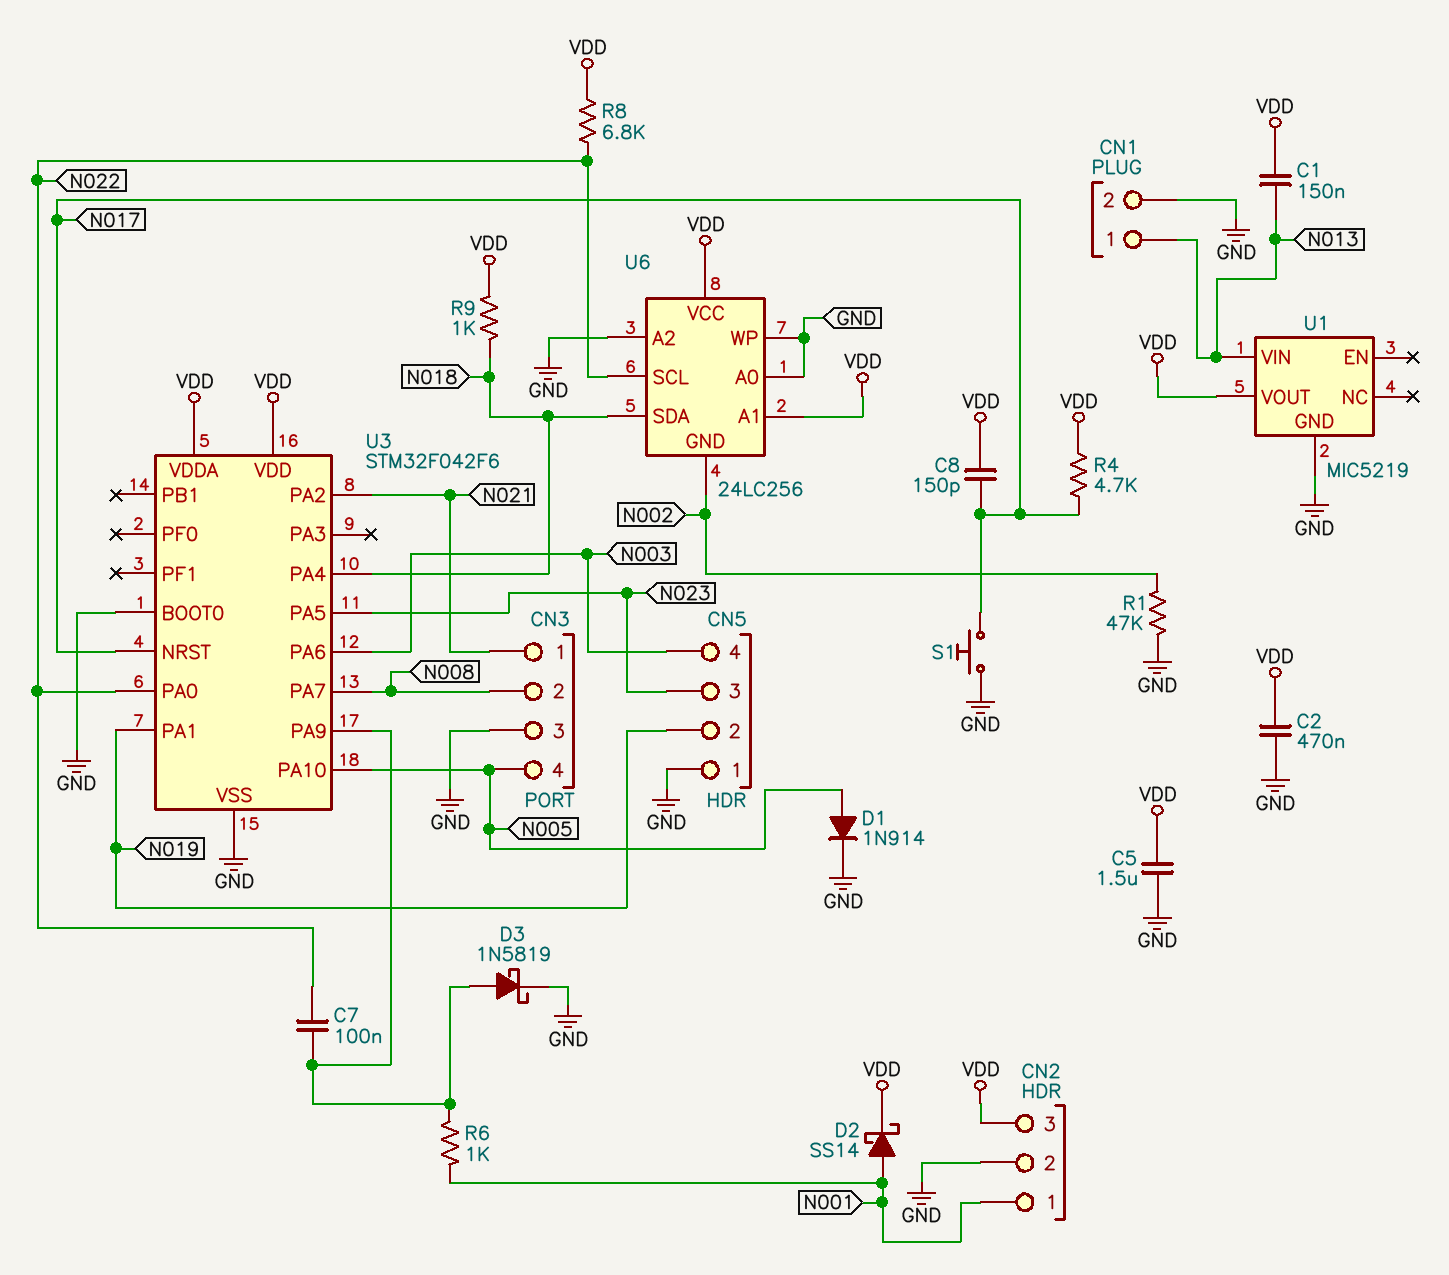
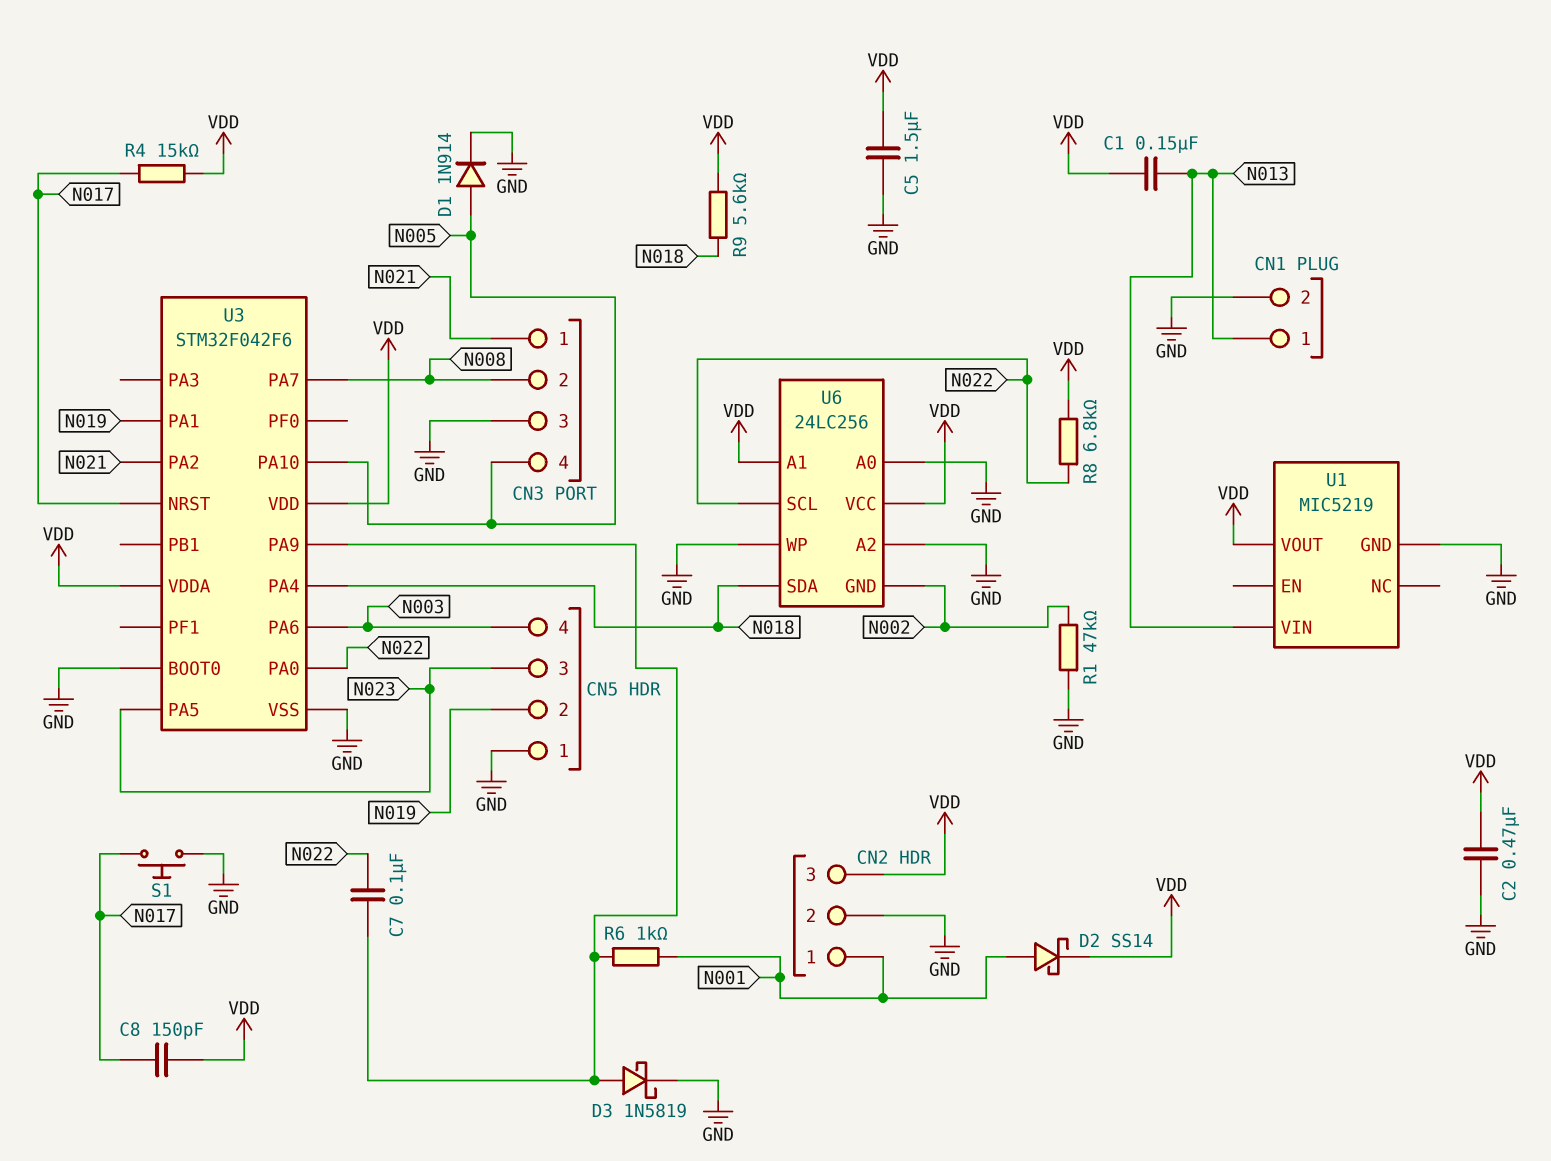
R4: 4.7k (N017, VDD) -> 15k (N017, VDD)
R9: 1k (N018, VDD) -> 5.6k (N018, VDD)

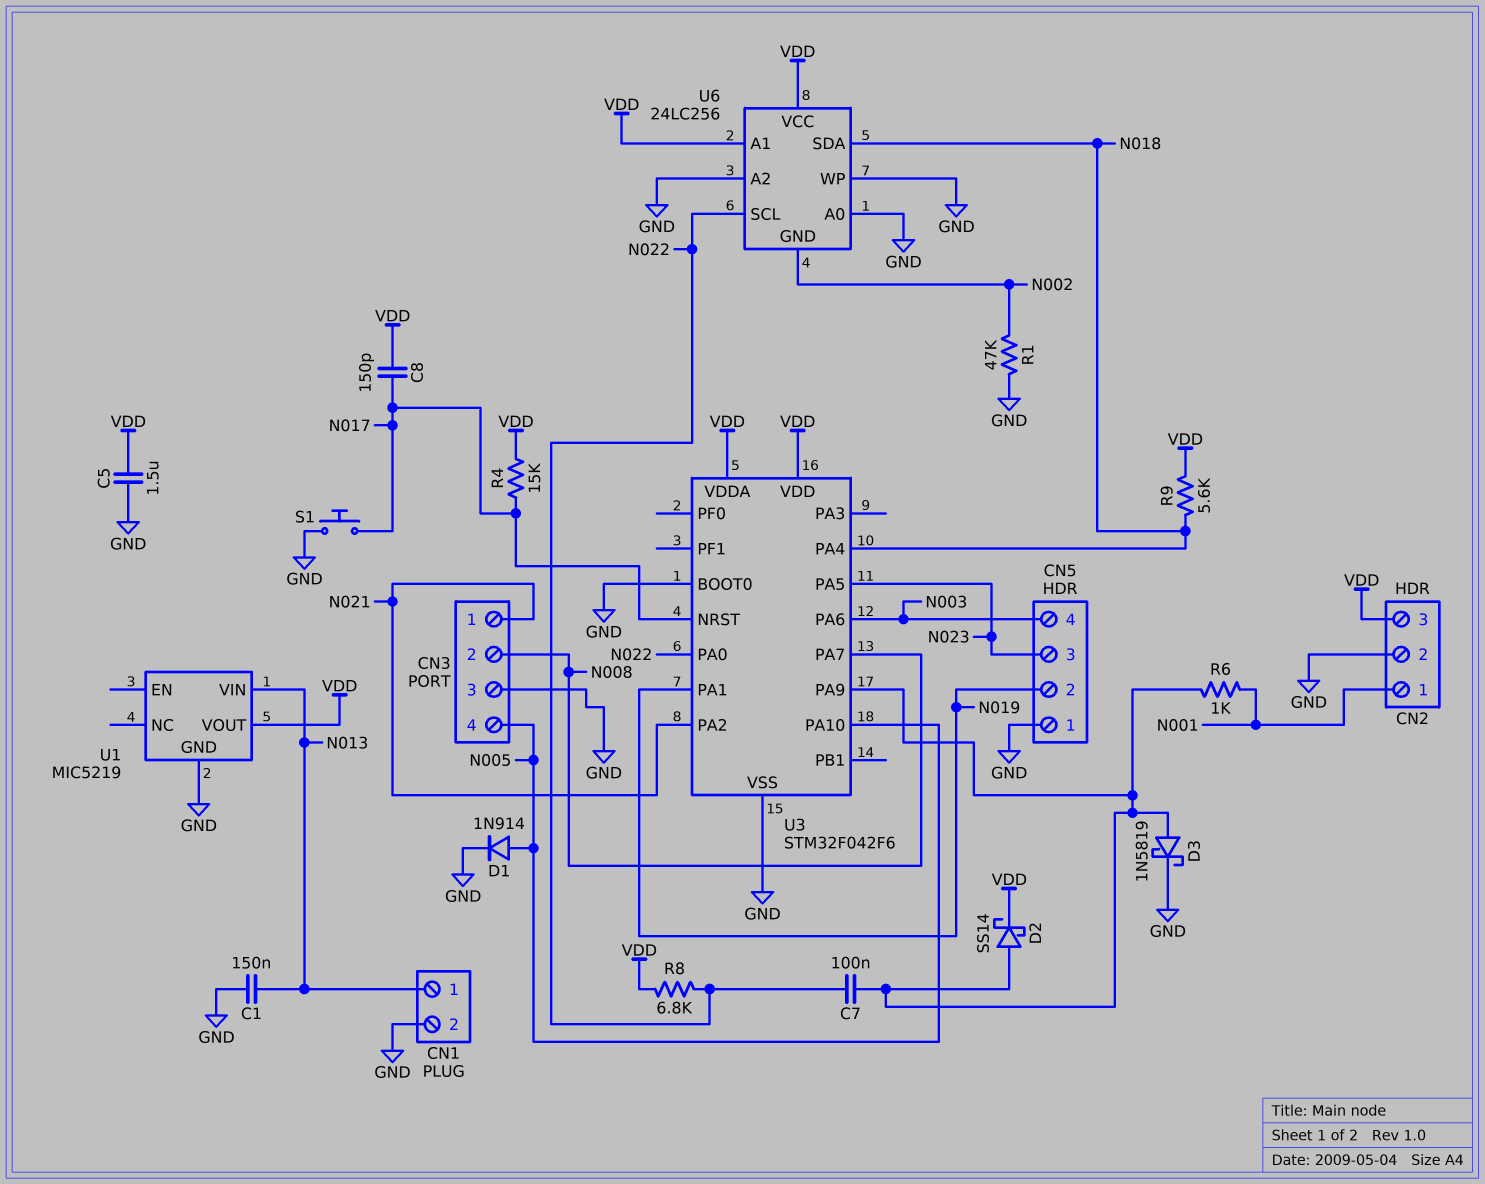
C1: 150nF (N013, VDD) -> 150nF (GND, N013)
C2: 470nF (GND, VDD) -> none
D2: schottky SS14 (A N001, K VDD) -> schottky SS14 (A U3/PA9, K VDD)

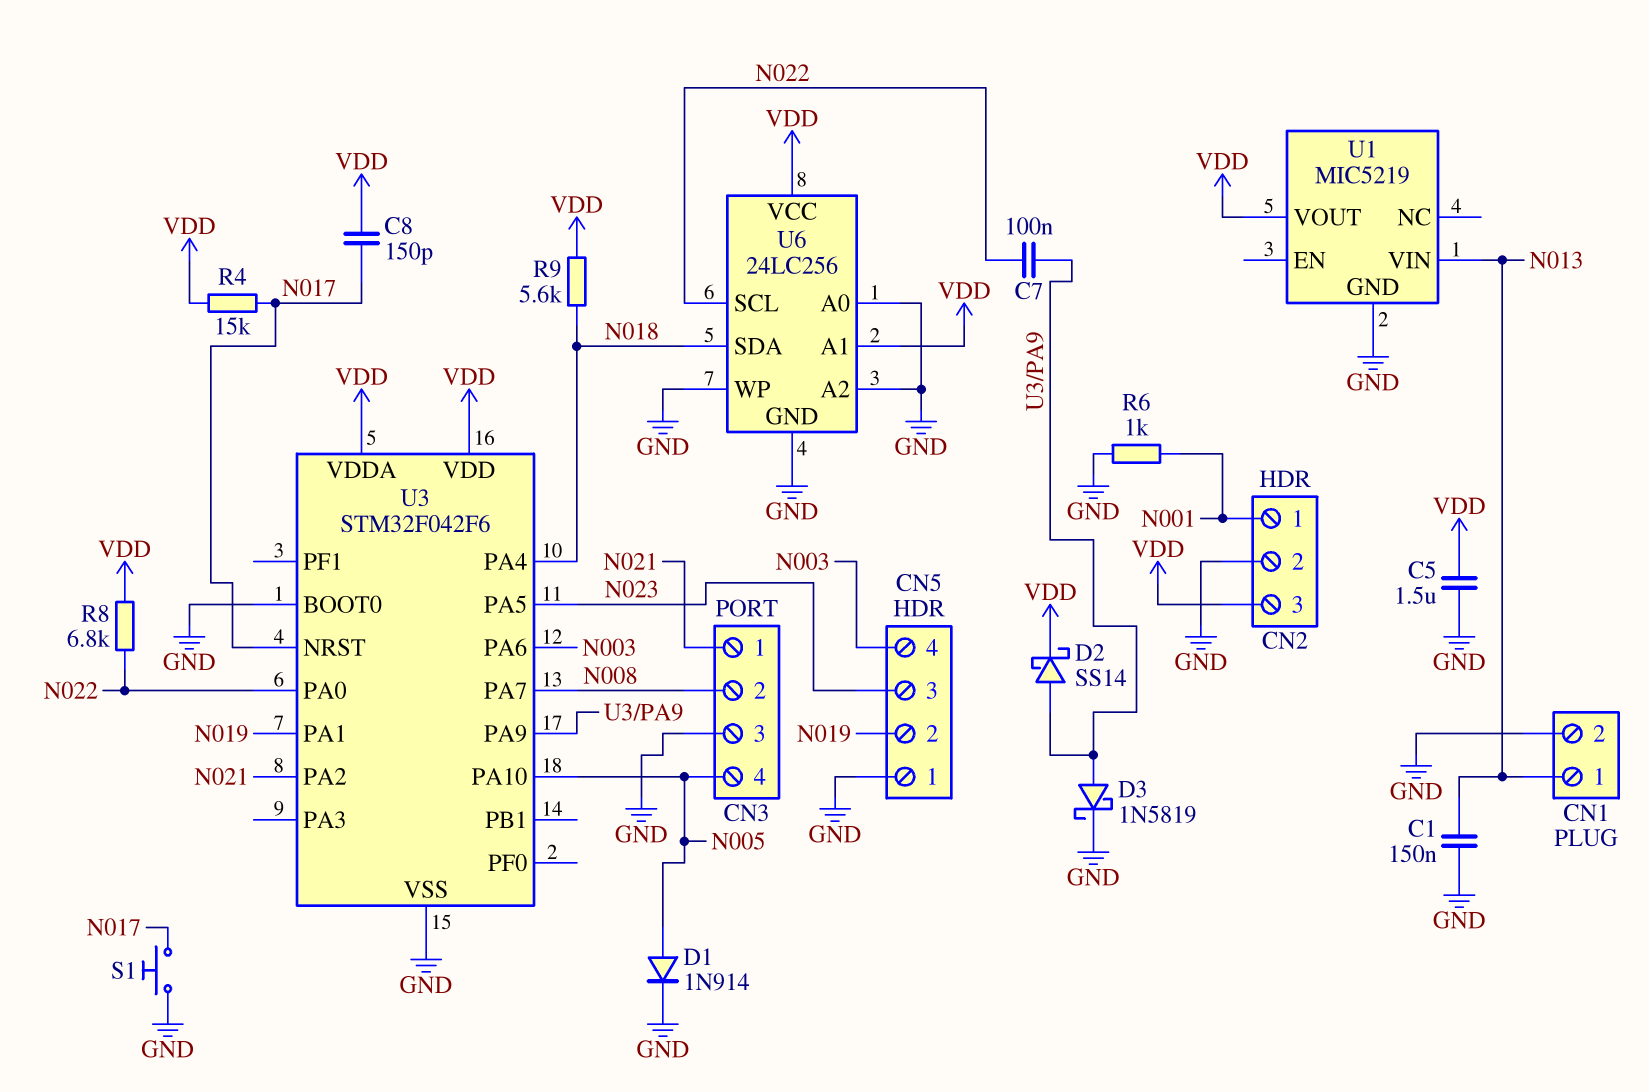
R1: 47k (GND, N002) -> none
R6: 1k (N001, U3/PA9) -> 1k (GND, N001)
U6 pin GND: N002 -> GND

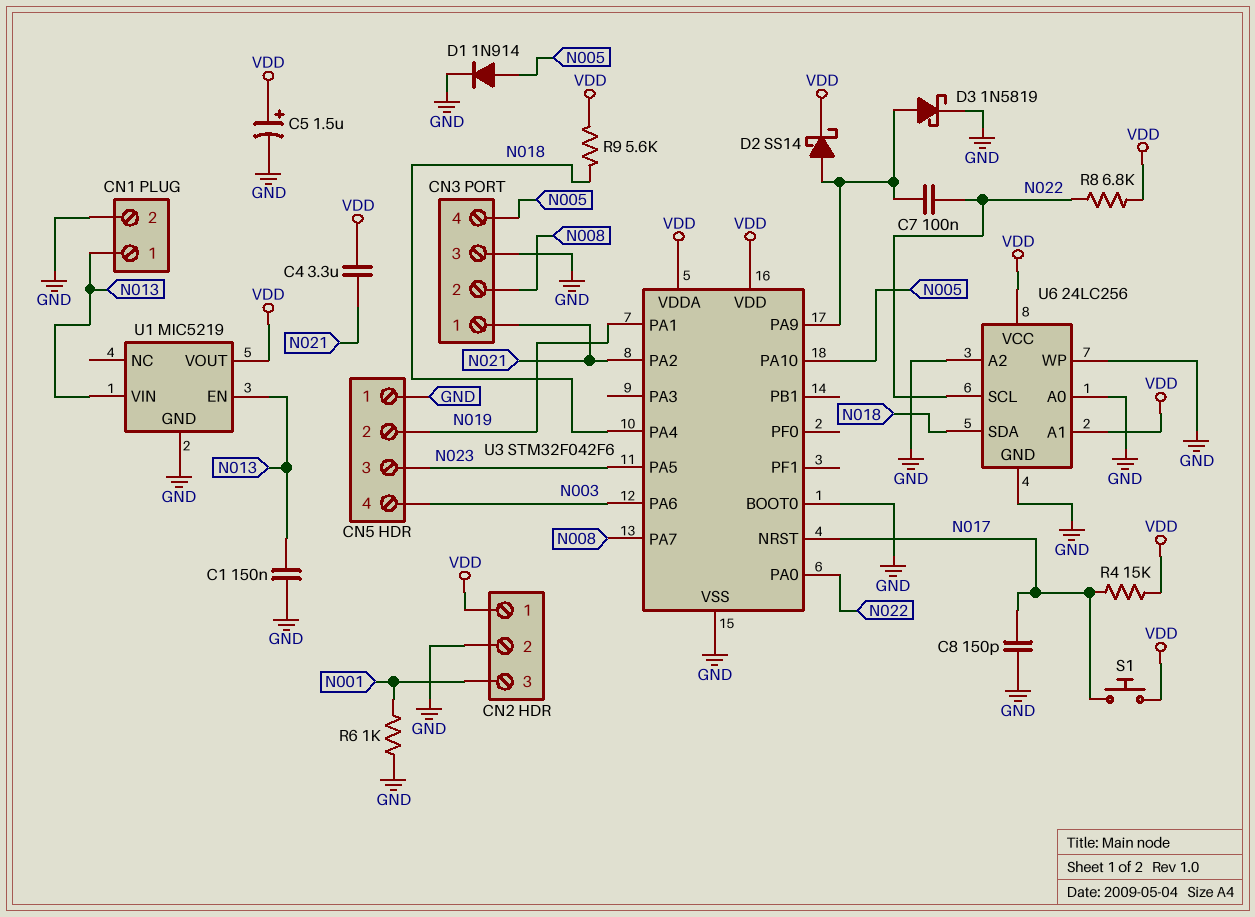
C4: none -> 3.3uF (N021, VDD)
C5: 1.5uF (GND, VDD) -> 1.5uF (plus VDD, minus GND)
C8: 150pF (N017, VDD) -> 150pF (GND, N017)
CN2 pin 1: N001 -> VDD
CN2 pin 3: VDD -> N001
S1: button (GND, N017) -> button (N017, VDD)
U1 pin EN: none -> N013

